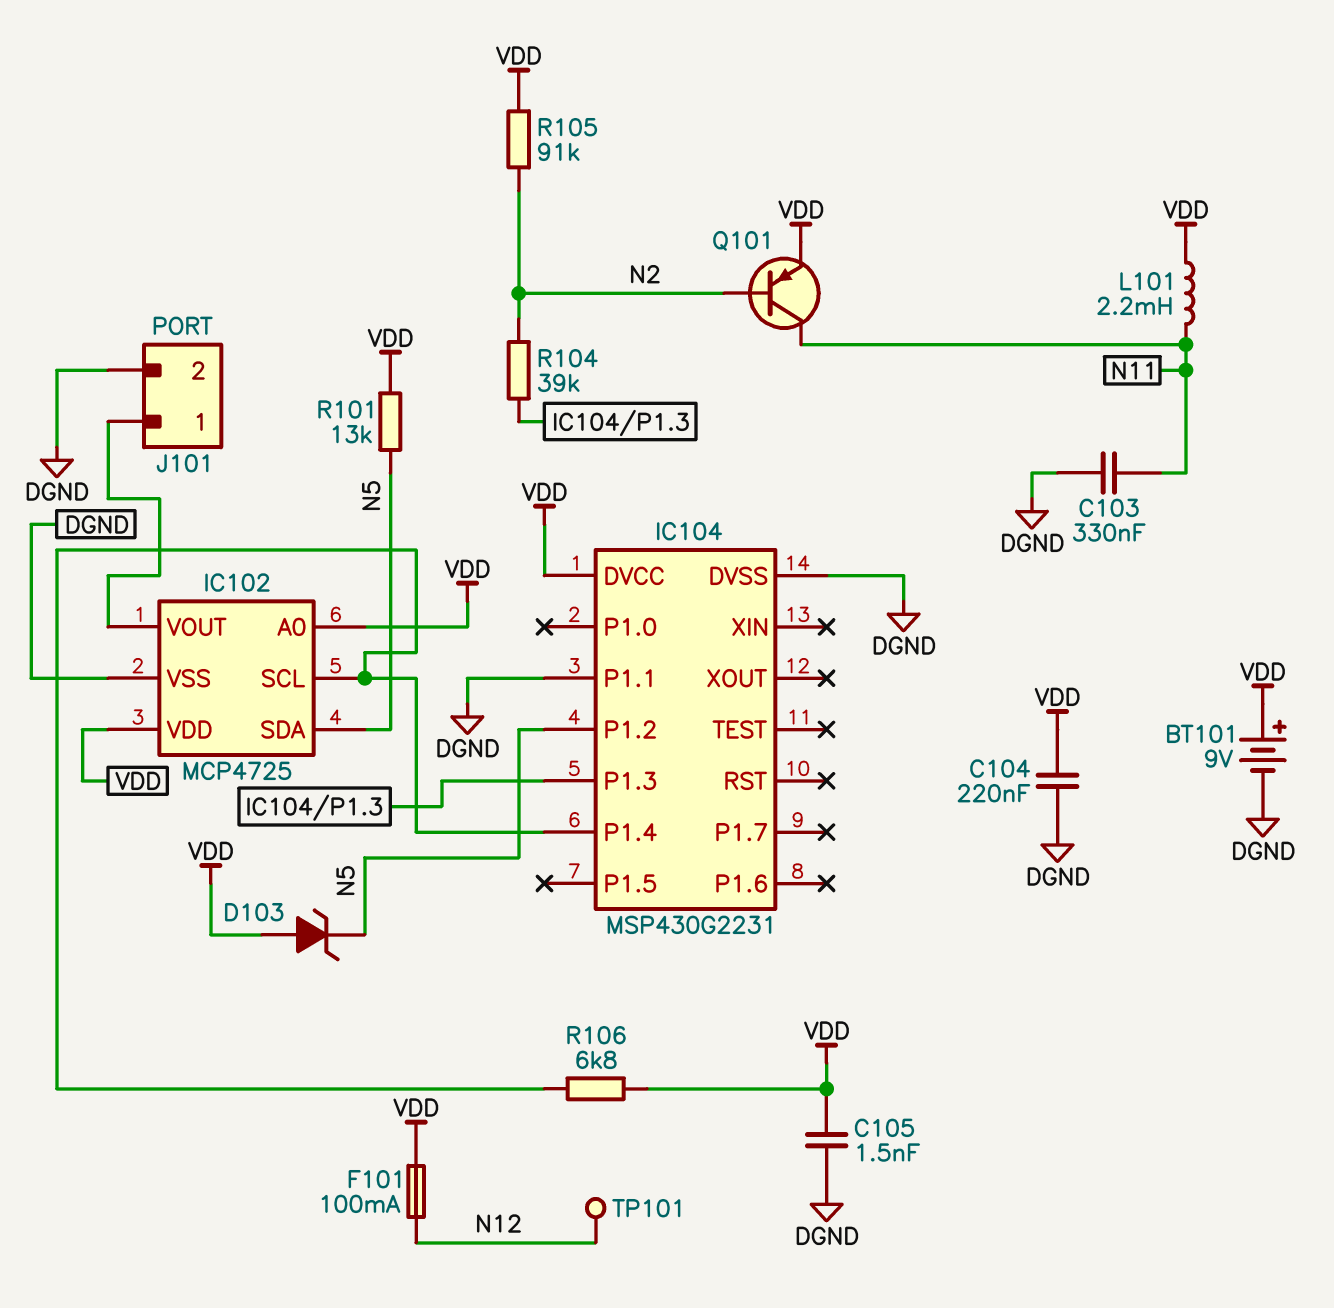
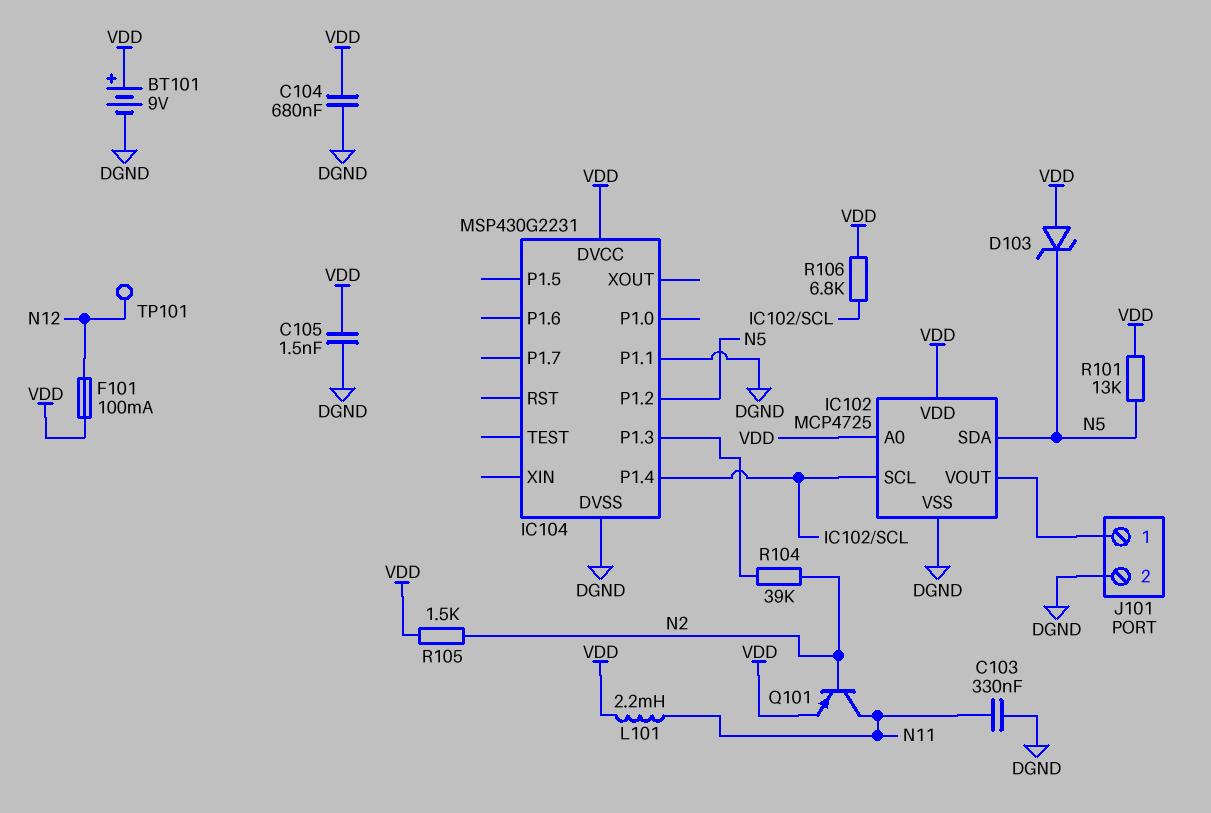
C104: 220nF (DGND, VDD) -> 680nF (DGND, VDD)
R105: 91k (N2, VDD) -> 1.5k (N2, VDD)

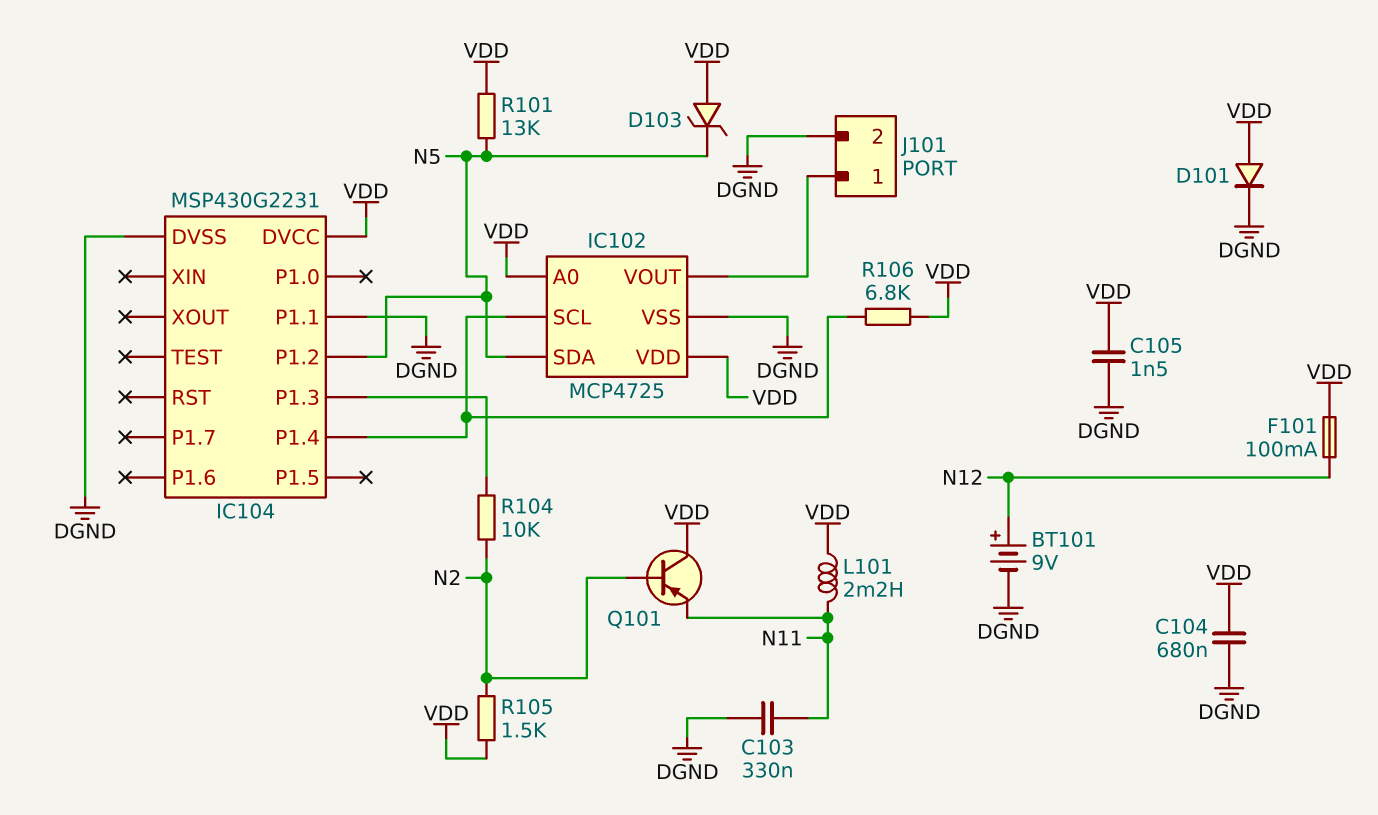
BT101: 9V (plus VDD, minus DGND) -> 9V (plus N12, minus DGND)
D101: none -> diode (A VDD, K DGND)
Q101: PNP (B N2, C N11, E VDD) -> PNP (B N2, C VDD, E N11)
R104: 39k (IC104/P1.3, N2) -> 10k (IC104/P1.3, N2)
TP101: test point (N12) -> none

